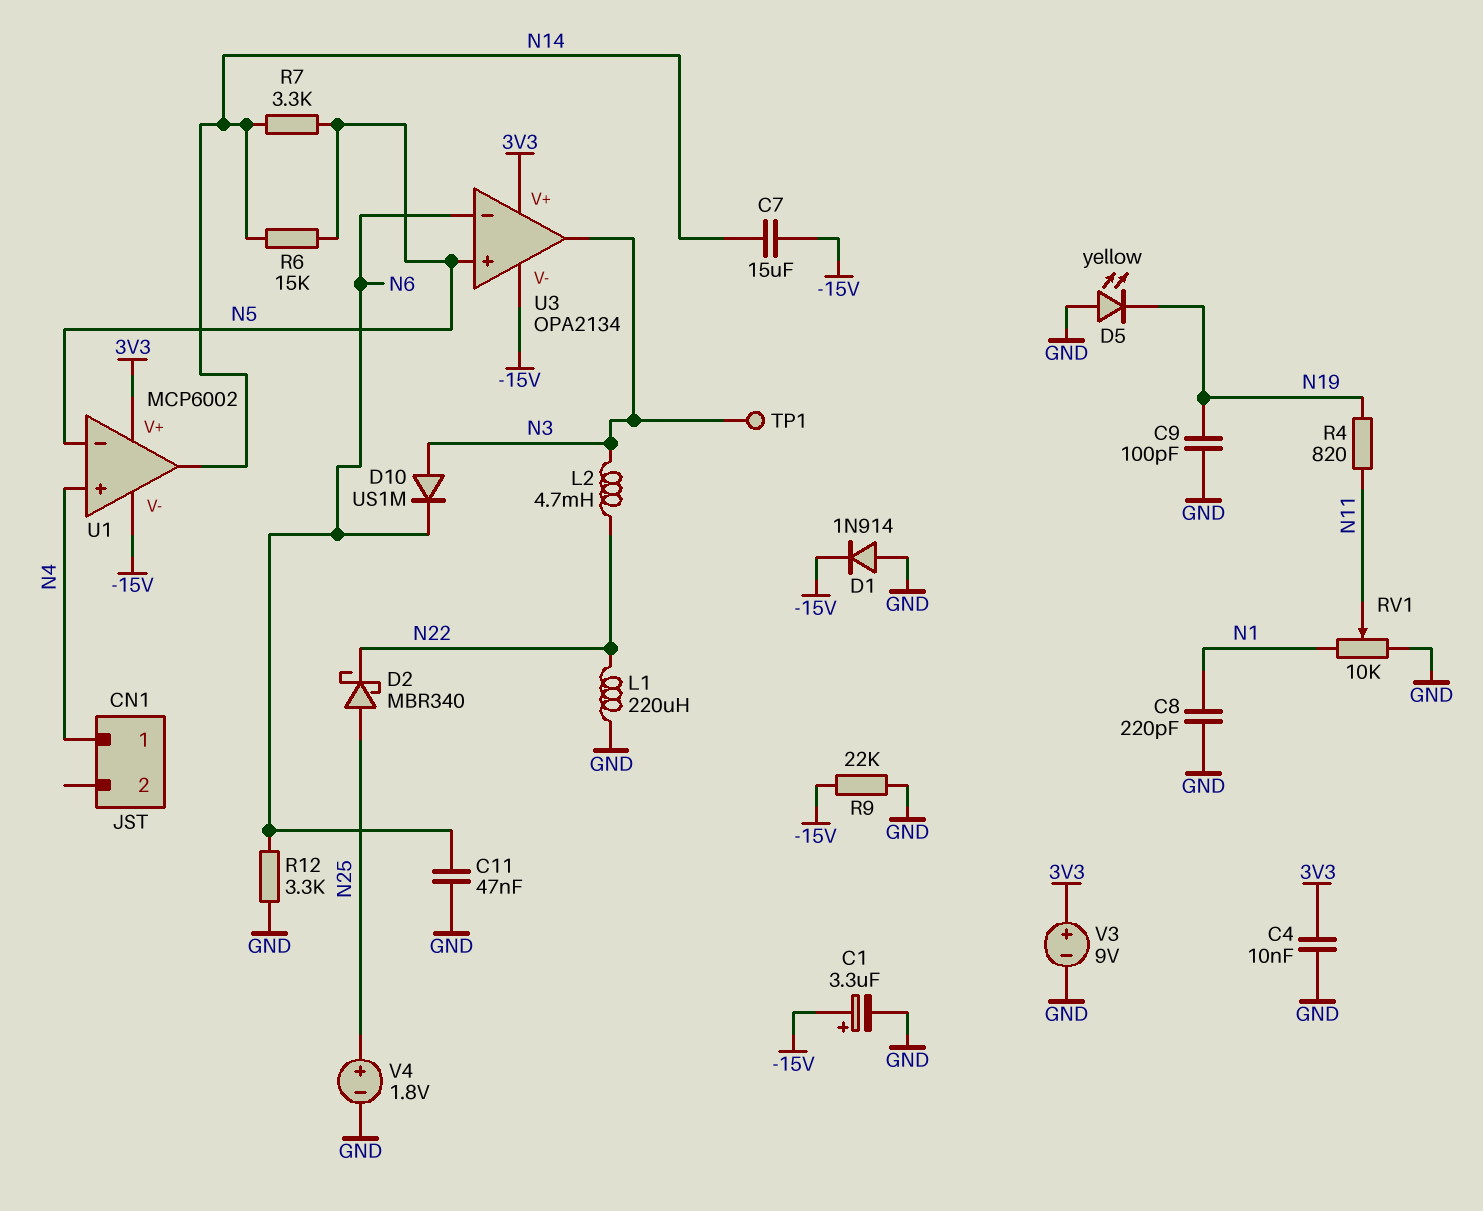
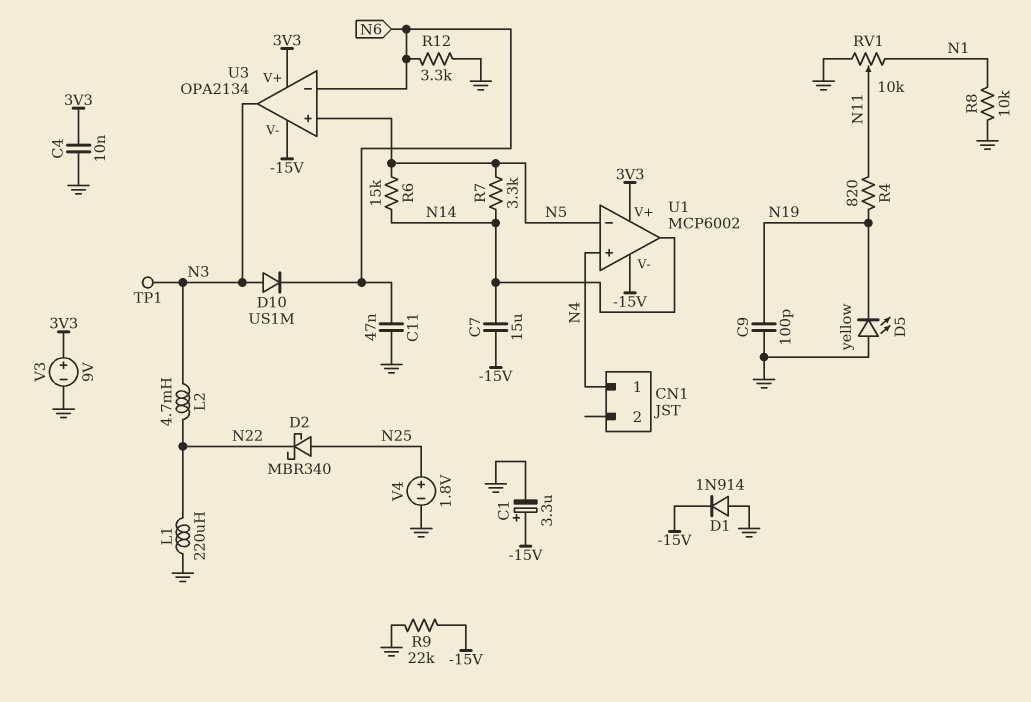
C8: 220pF (GND, N1) -> none
R8: none -> 10k (GND, N1)

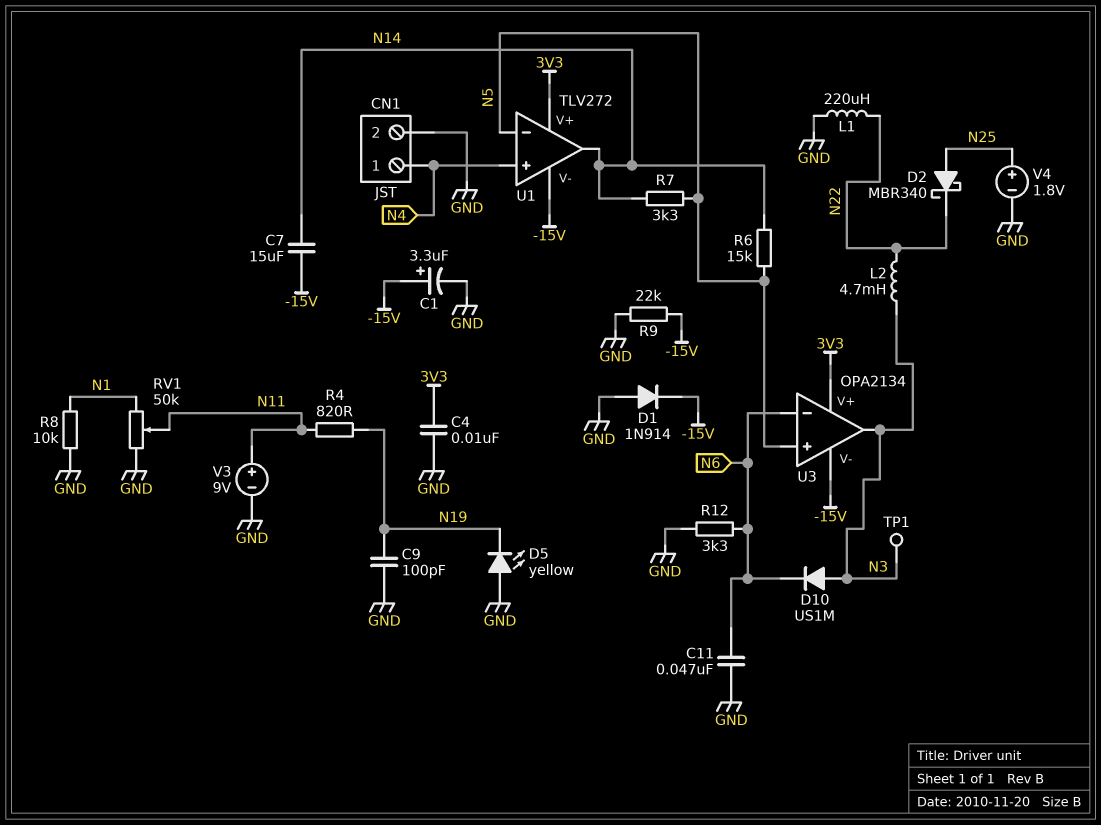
CN1 pin 2: none -> GND
RV1: 10k (GND, N1, wiper N11) -> 50k (GND, N1, wiper N11)
U1: MCP6002 -> TLV272
V3: 9V (plus 3V3, minus GND) -> 9V (plus N11, minus GND)

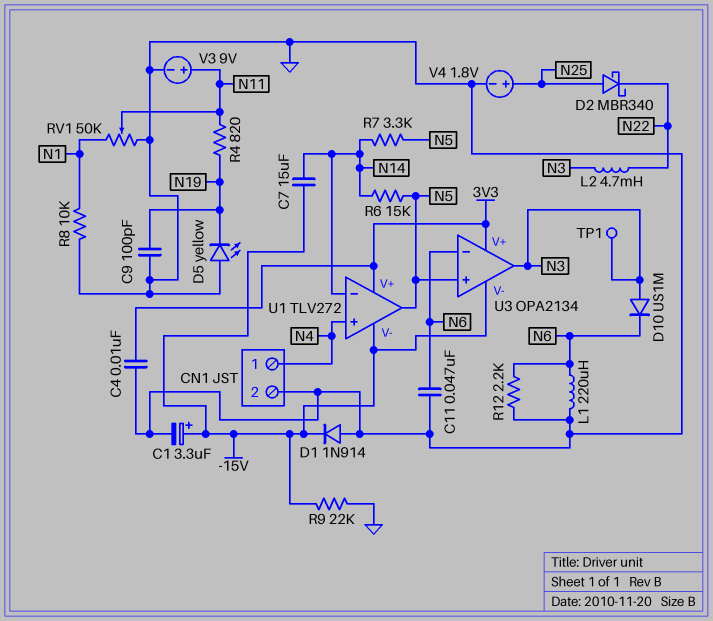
L1: 220uH (GND, N22) -> 220uH (GND, N6)
R12: 3.3k (GND, N6) -> 2.2k (GND, N6)
U1 pin in-: N5 -> N14
U1 pin out: N14 -> N5

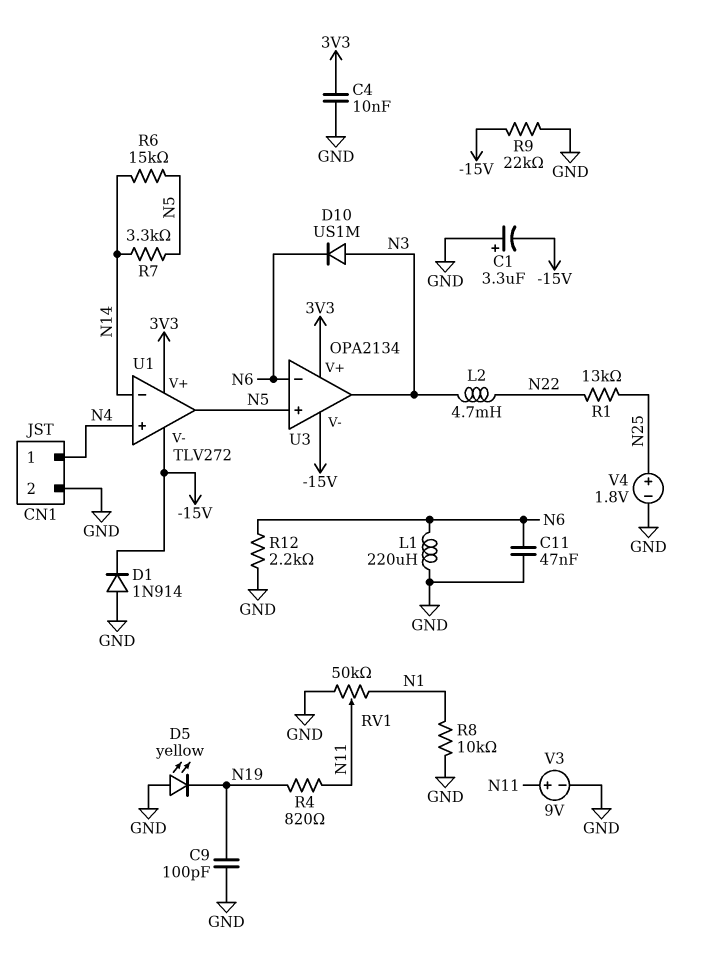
C1: 3.3uF (plus -15V, minus GND) -> 3.3uF (plus GND, minus -15V)
C7: 15uF (-15V, N14) -> none
D2: schottky MBR340 (A N25, K N22) -> none
R1: none -> 13k (N22, N25)
TP1: test point (N3) -> none

